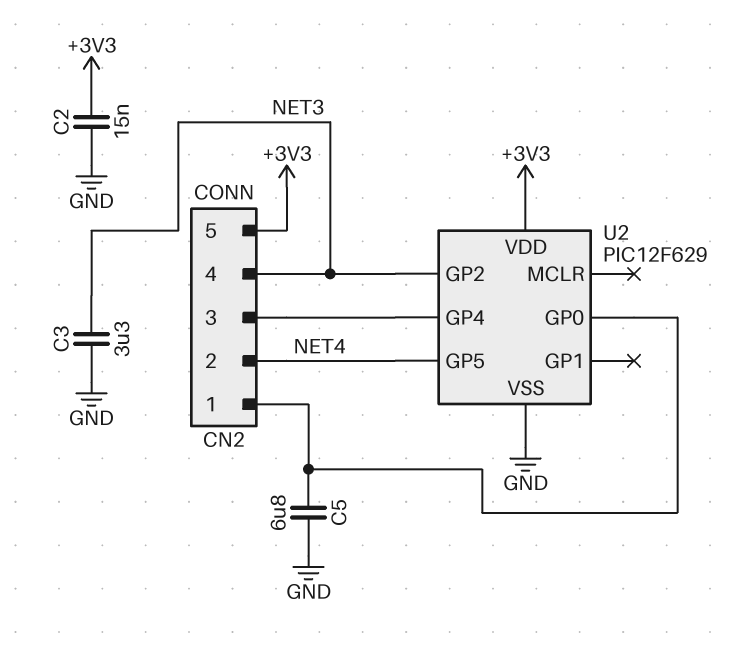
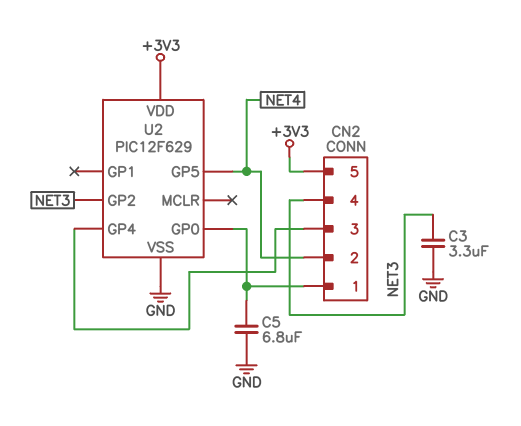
C2: 15nF (+3V3, GND) -> none

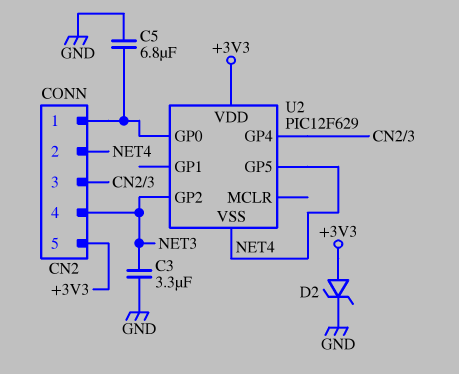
D2: none -> zener (A +3V3, K GND)
U2 pin VSS: GND -> NET4

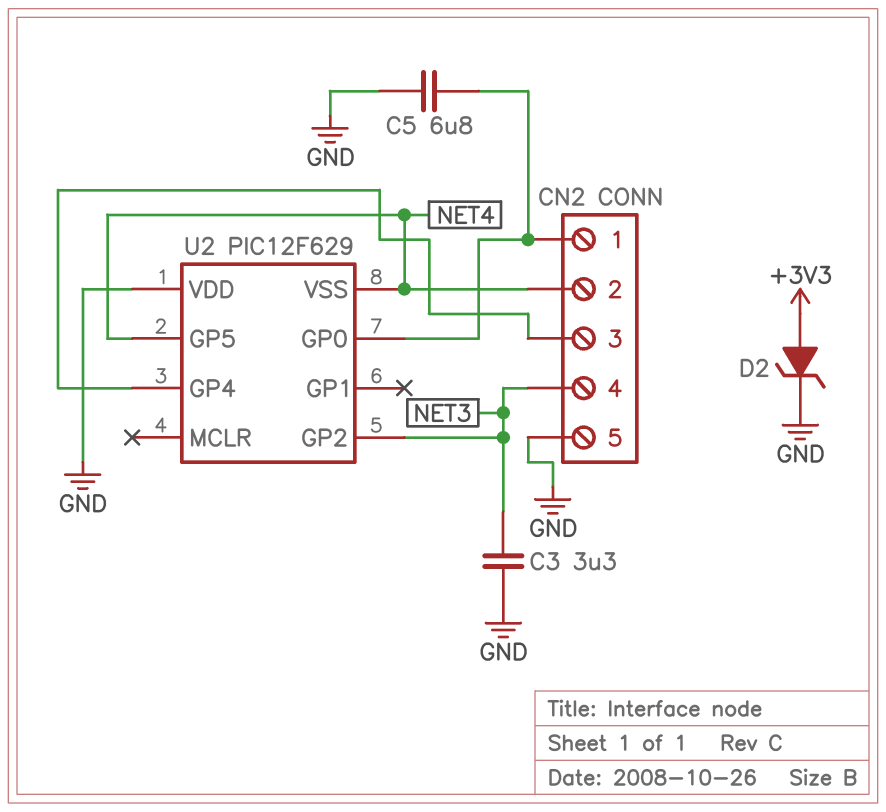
CN2 pin 5: +3V3 -> GND
U2 pin VDD: +3V3 -> GND

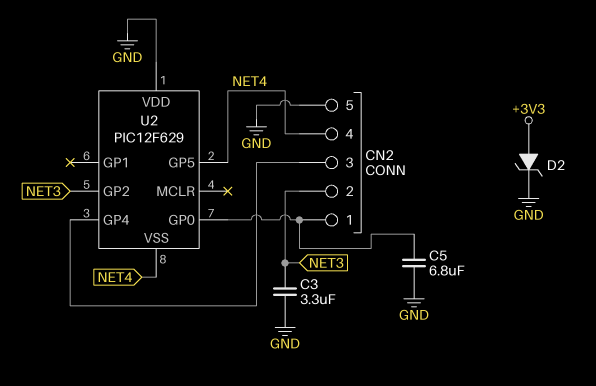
CN2 pin 2: NET4 -> NET3
CN2 pin 4: NET3 -> NET4

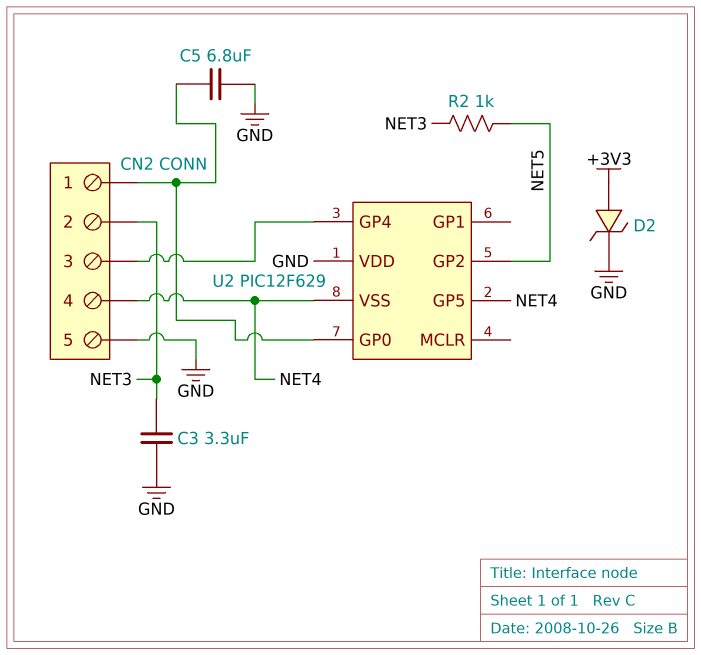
R2: none -> 1k (NET3, NET5)
U2 pin GP2: NET3 -> NET5

